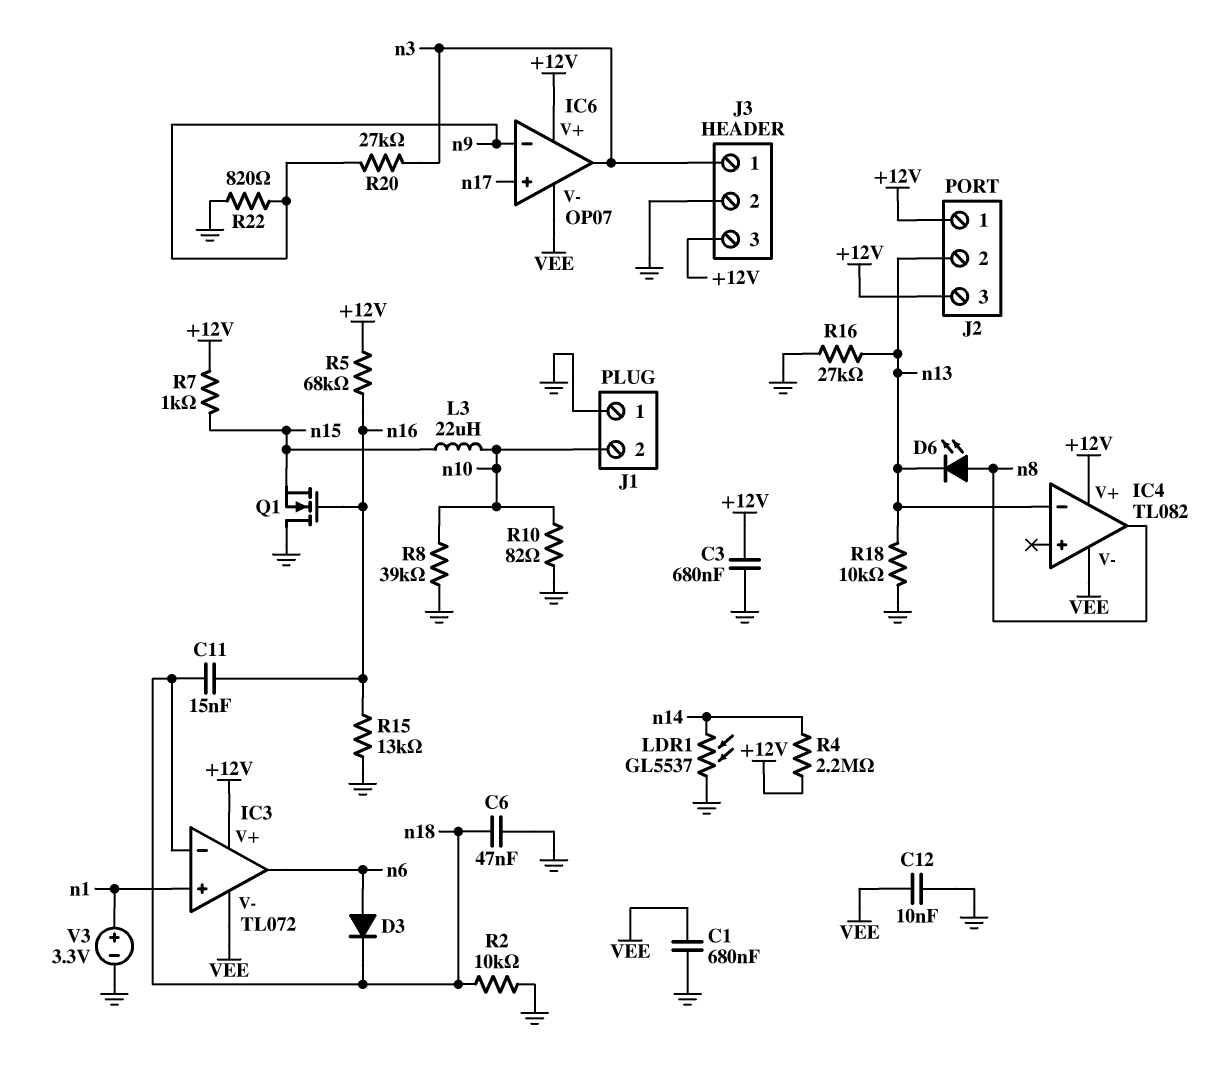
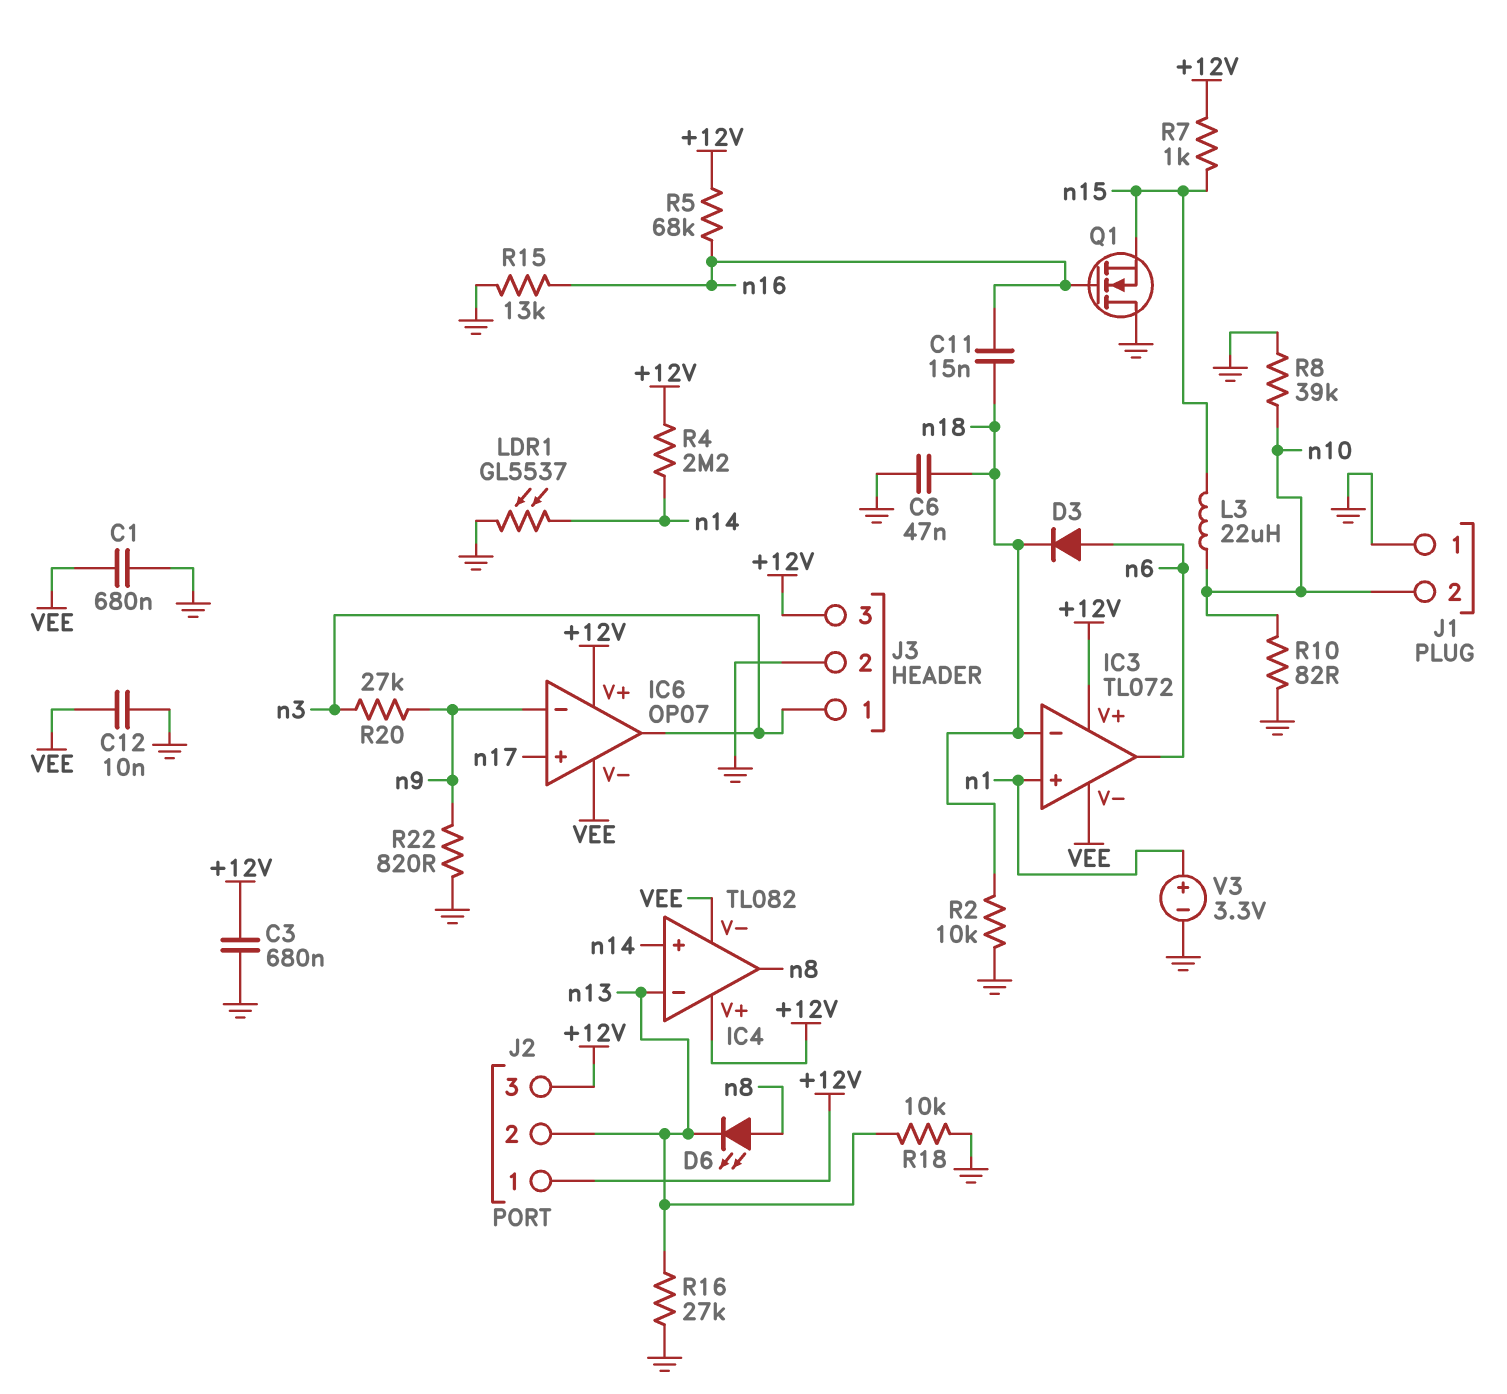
IC4 pin in+: none -> n14

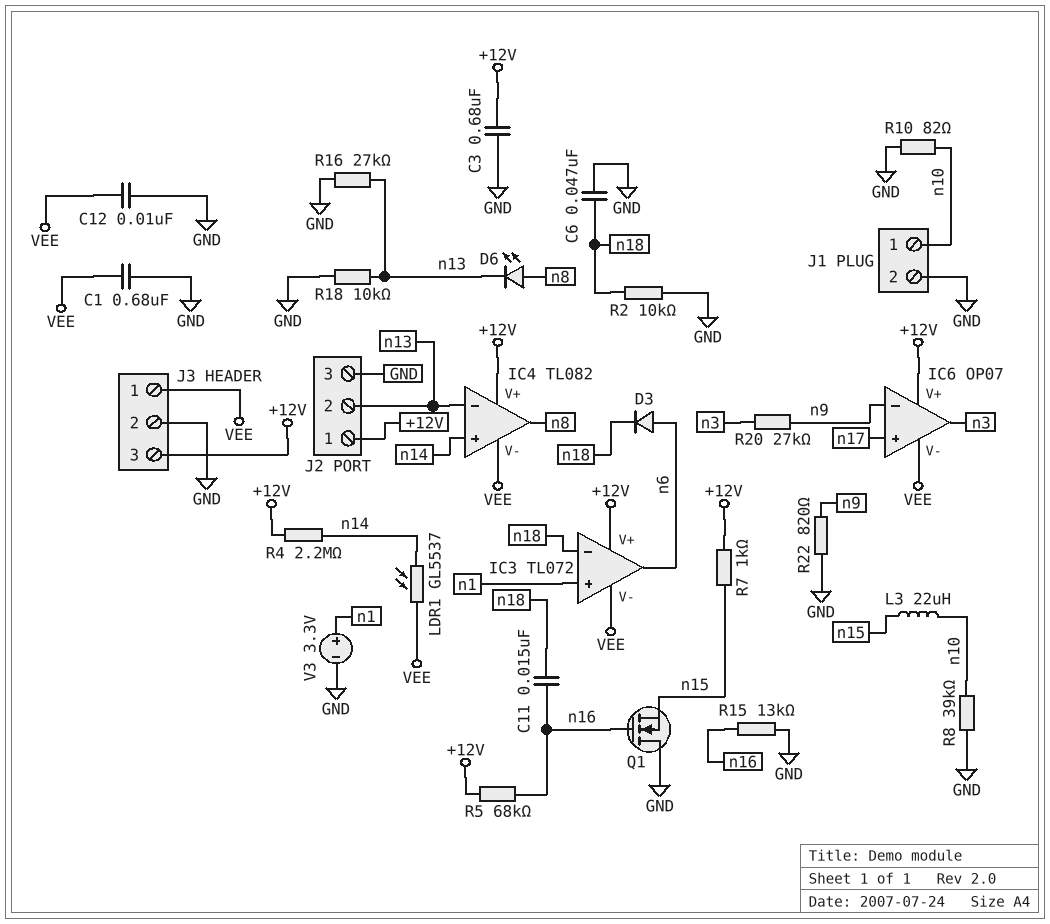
J1 pin 1: GND -> n10
J1 pin 2: n10 -> GND
J2 pin 3: +12V -> GND
J3 pin 1: n3 -> VEE
LDR1: GL5537 (GND, n14) -> GL5537 (VEE, n14)

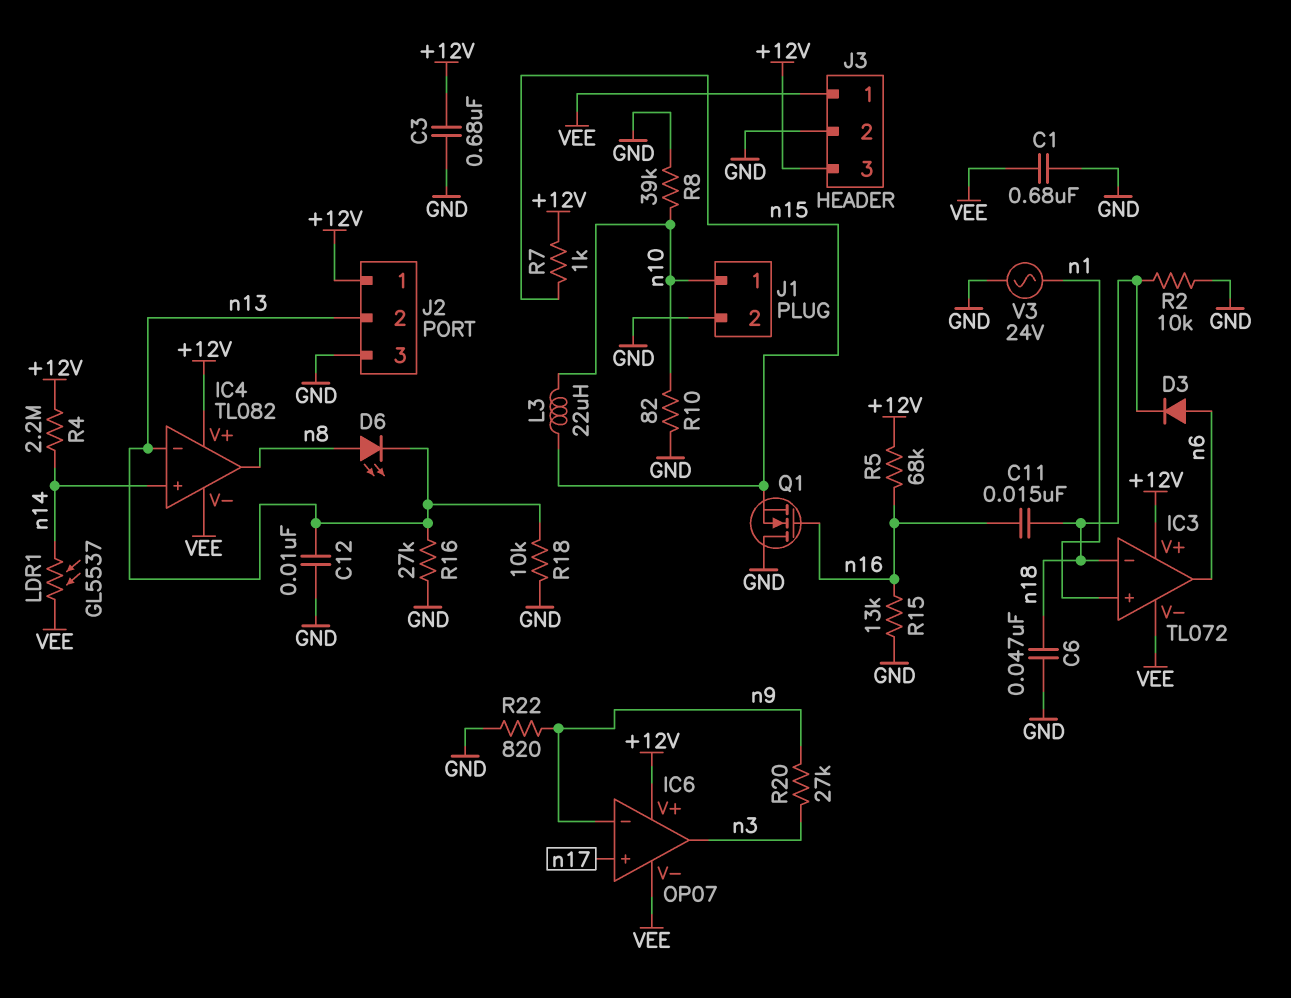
C12: 10nF (GND, VEE) -> 10nF (GND, n13)
V3: 3.3V (plus n1, minus GND) -> AC 24V (GND, n1)

